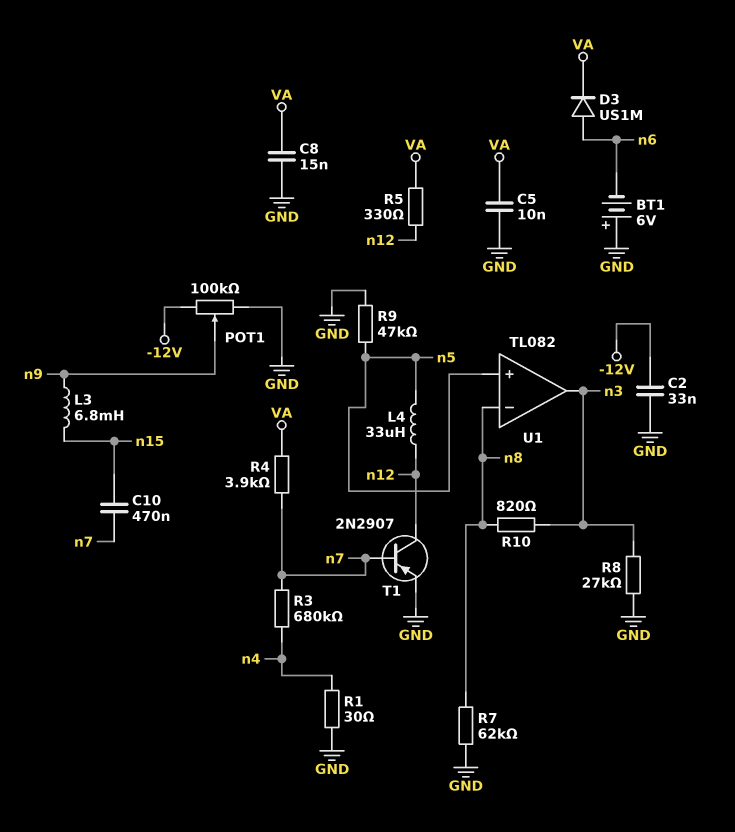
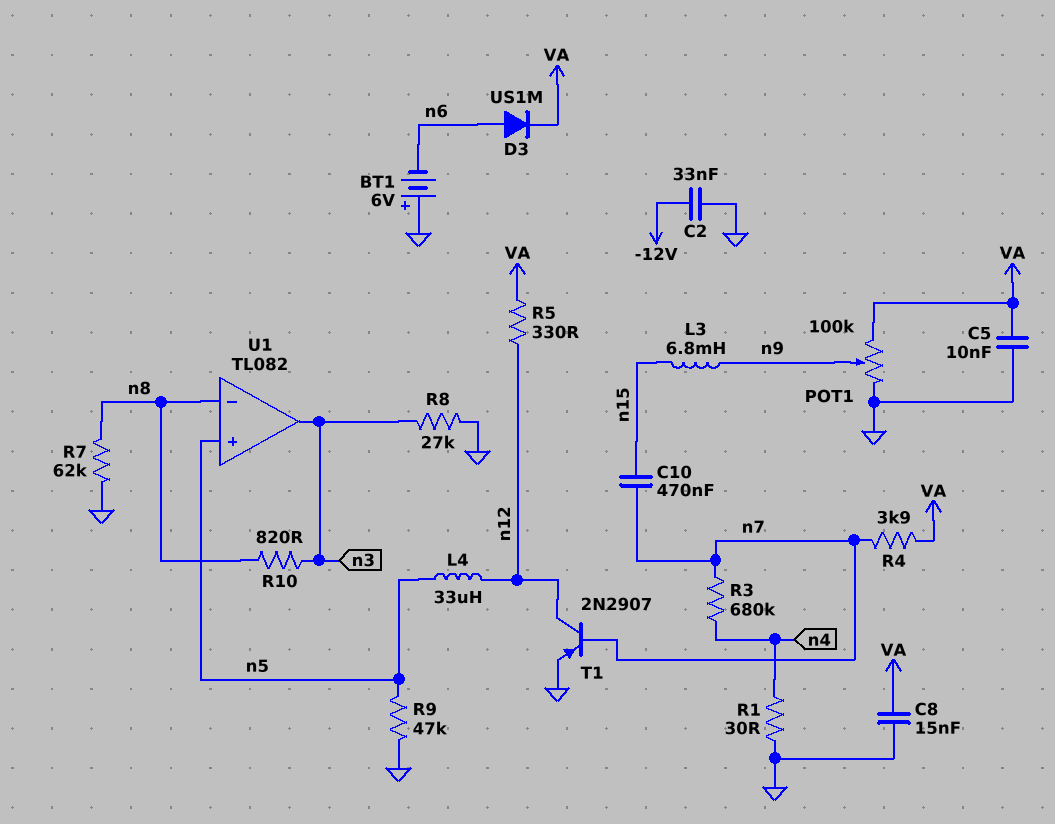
POT1: 100k (-12V, GND, wiper n9) -> 100k (GND, VA, wiper n9)

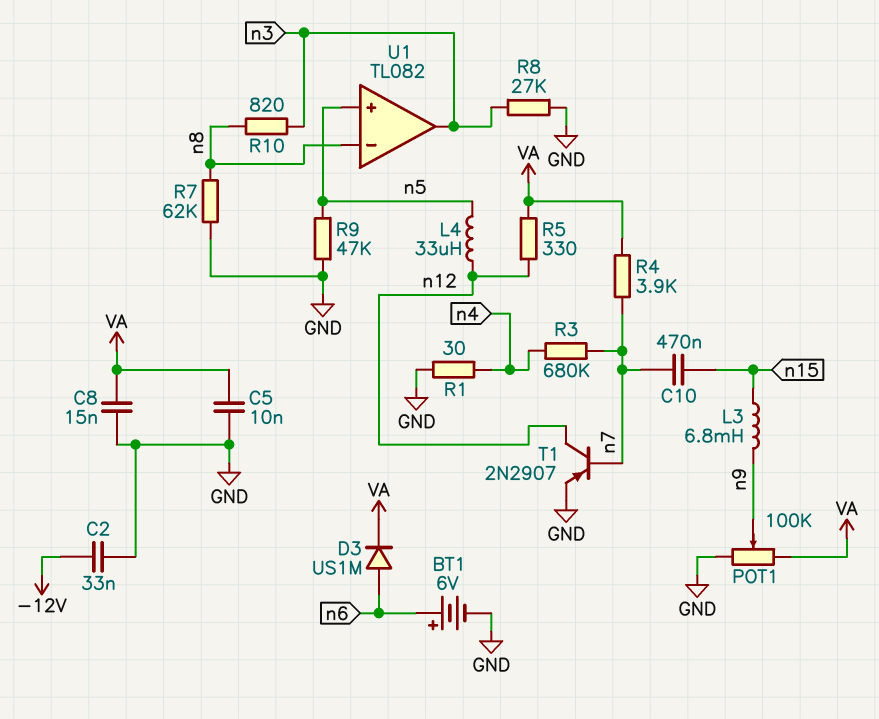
BT1: 6V (plus GND, minus n6) -> 6V (plus n6, minus GND)

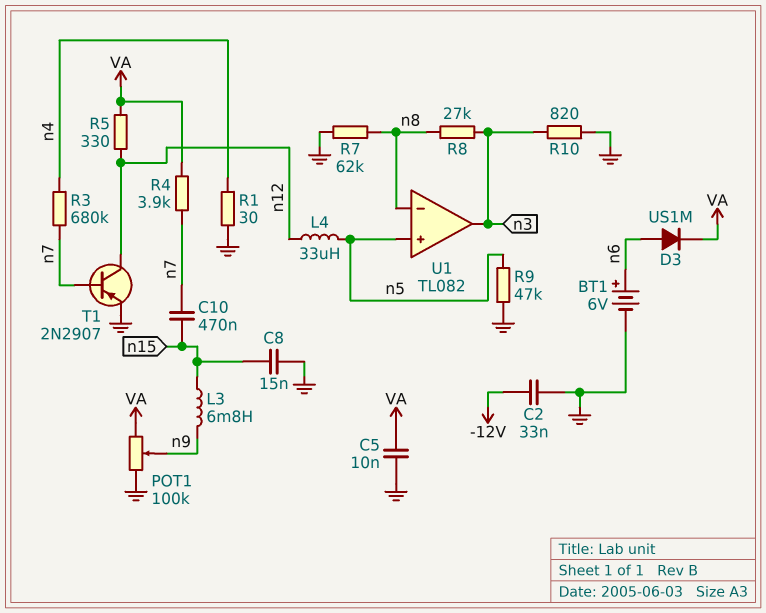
C8: 15nF (GND, VA) -> 15nF (GND, n15)
R8: 27k (GND, n3) -> 27k (n3, n8)
R10: 820 (n3, n8) -> 820 (GND, n3)

